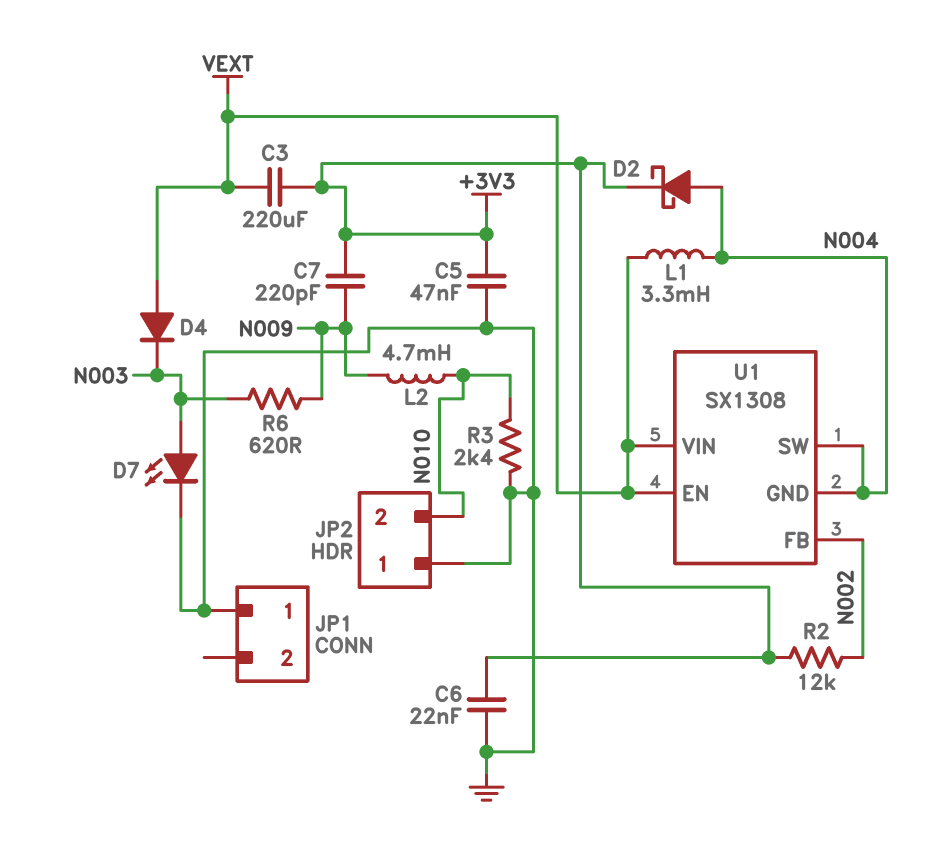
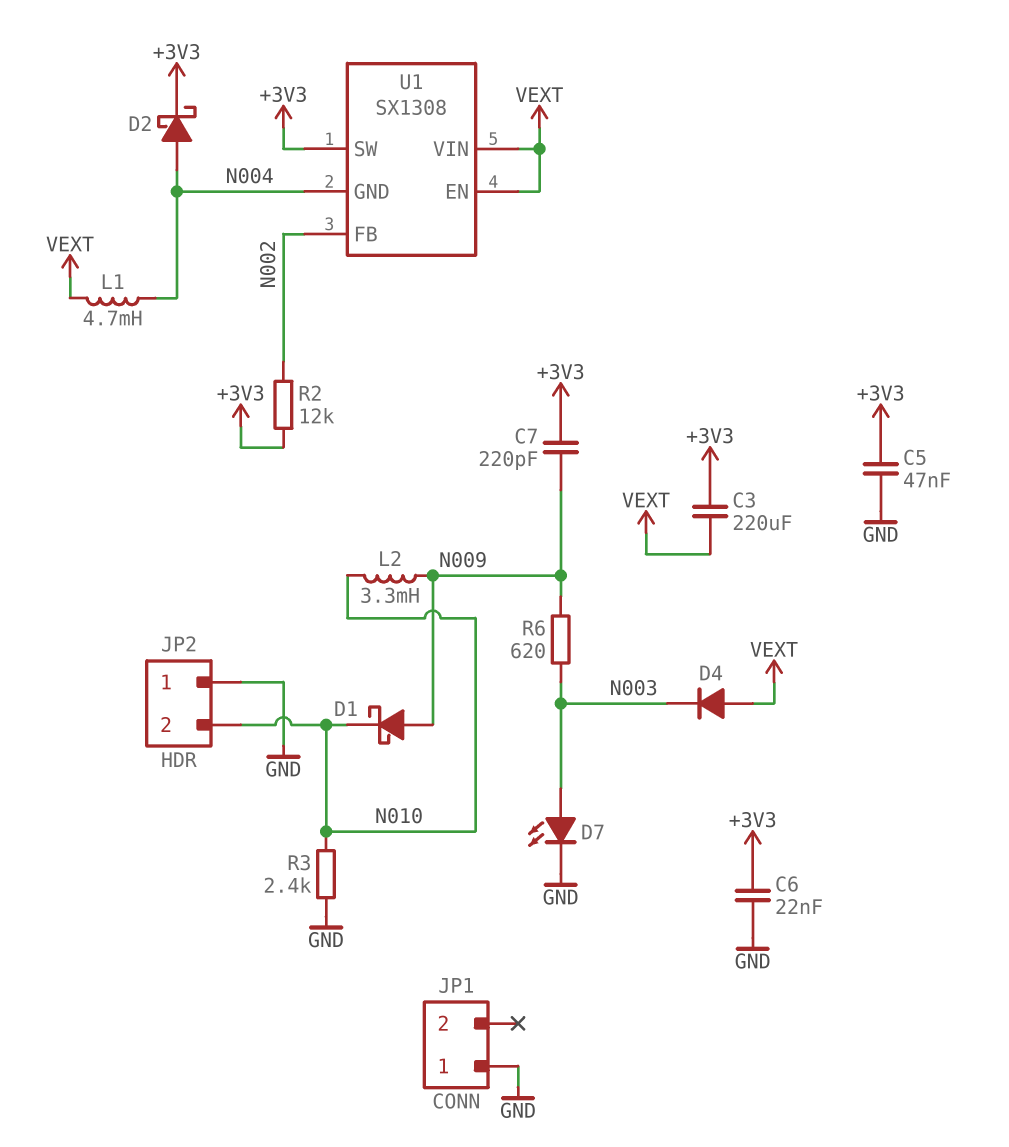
D1: none -> schottky (A N009, K N010)
L1: 3.3mH (N004, VEXT) -> 4.7mH (N004, VEXT)
L2: 4.7mH (N009, N010) -> 3.3mH (N009, N010)
U1 pin SW: N004 -> +3V3

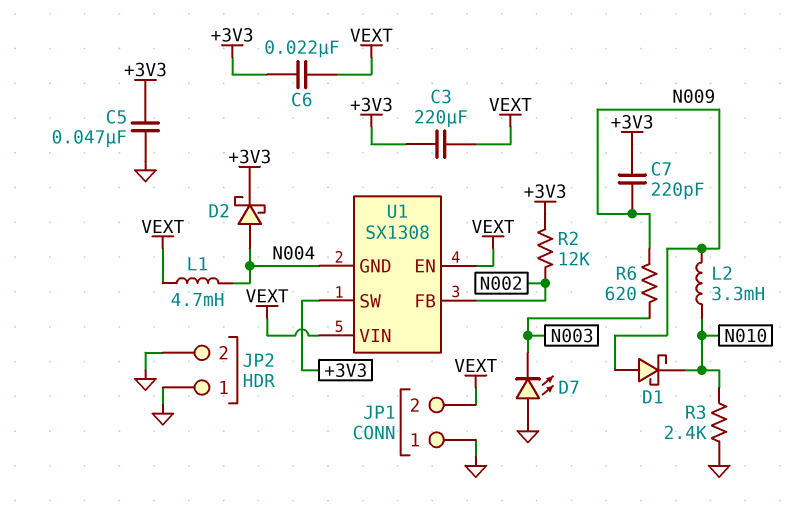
C6: 22nF (+3V3, GND) -> 22nF (+3V3, VEXT)
D4: diode (A VEXT, K N003) -> none
D7: LED (A N003, K GND) -> LED (A GND, K N003)
JP1 pin 2: none -> VEXT
JP2 pin 2: N010 -> GND

